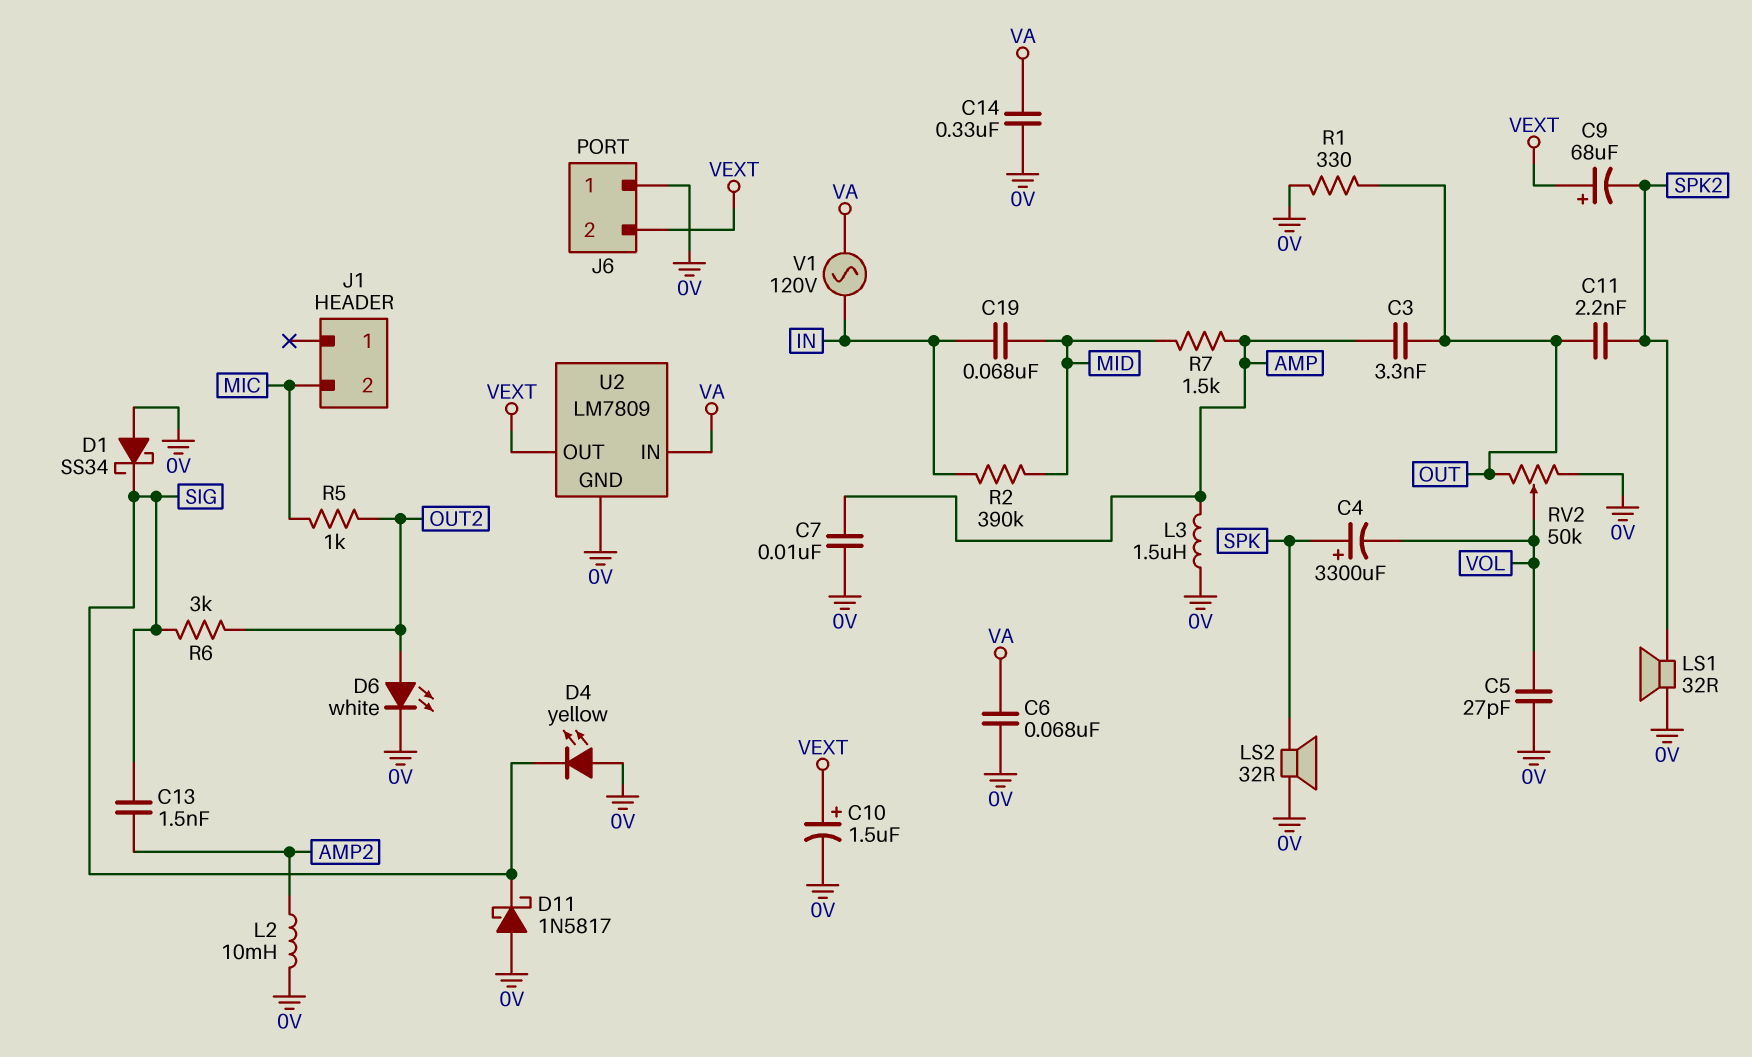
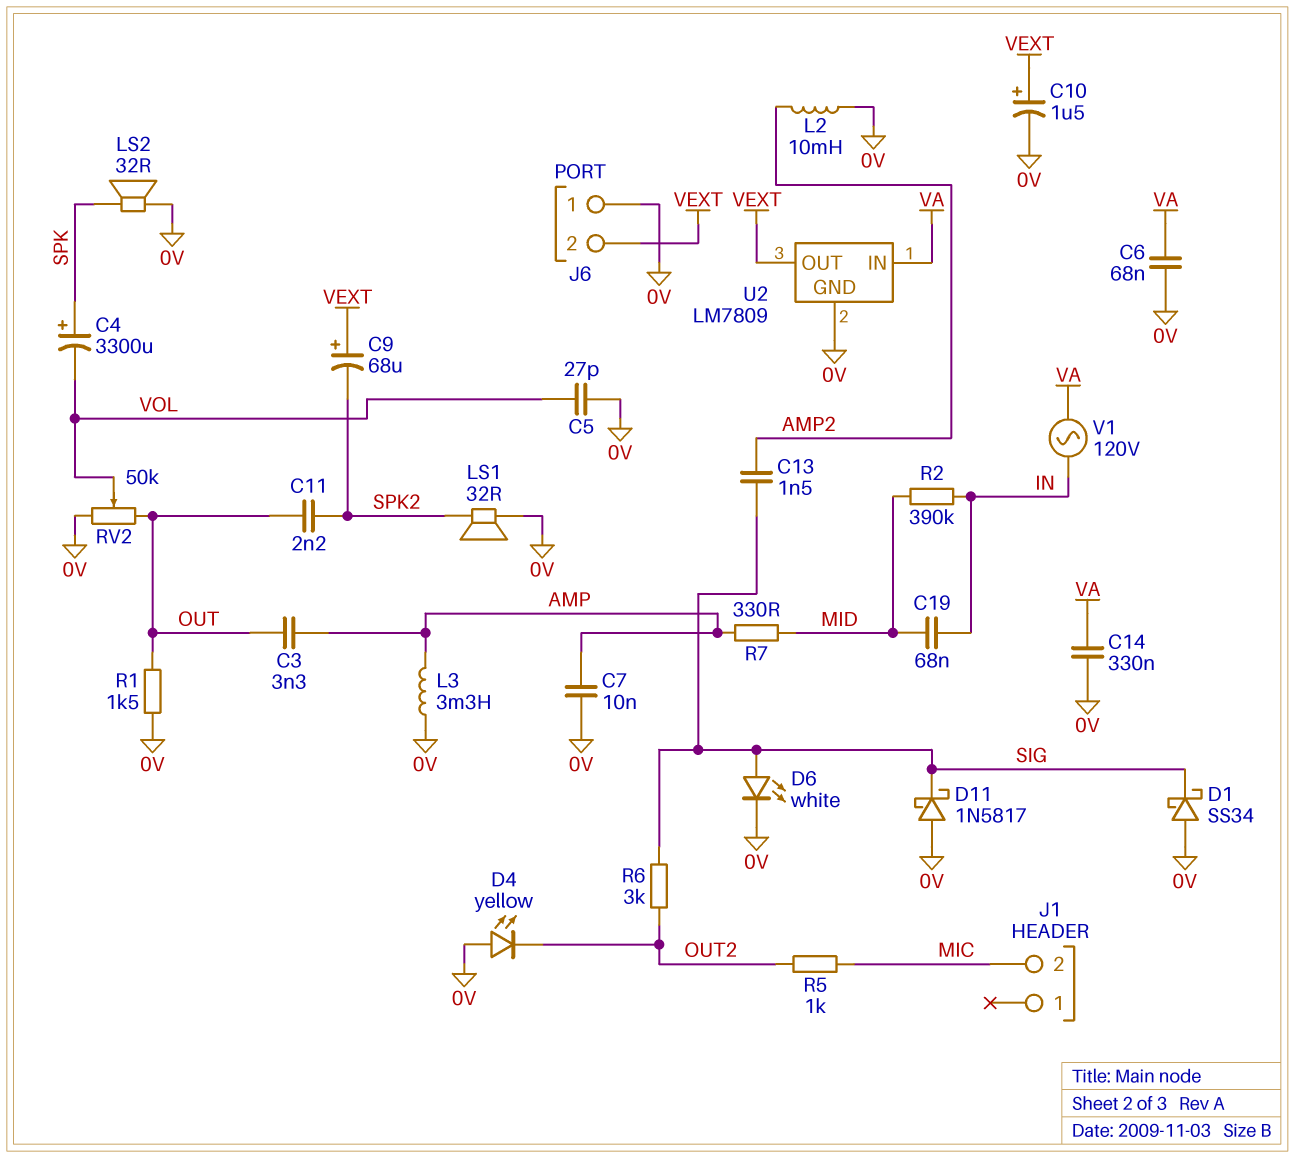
D4: LED yellow (A 0V, K SIG) -> LED yellow (A 0V, K OUT2)
D6: LED white (A OUT2, K 0V) -> LED white (A SIG, K 0V)
L3: 1.5uH (0V, AMP) -> 3.3mH (0V, AMP)
R1: 330 (0V, OUT) -> 1.5k (0V, OUT)
R7: 1.5k (AMP, MID) -> 330 (AMP, MID)

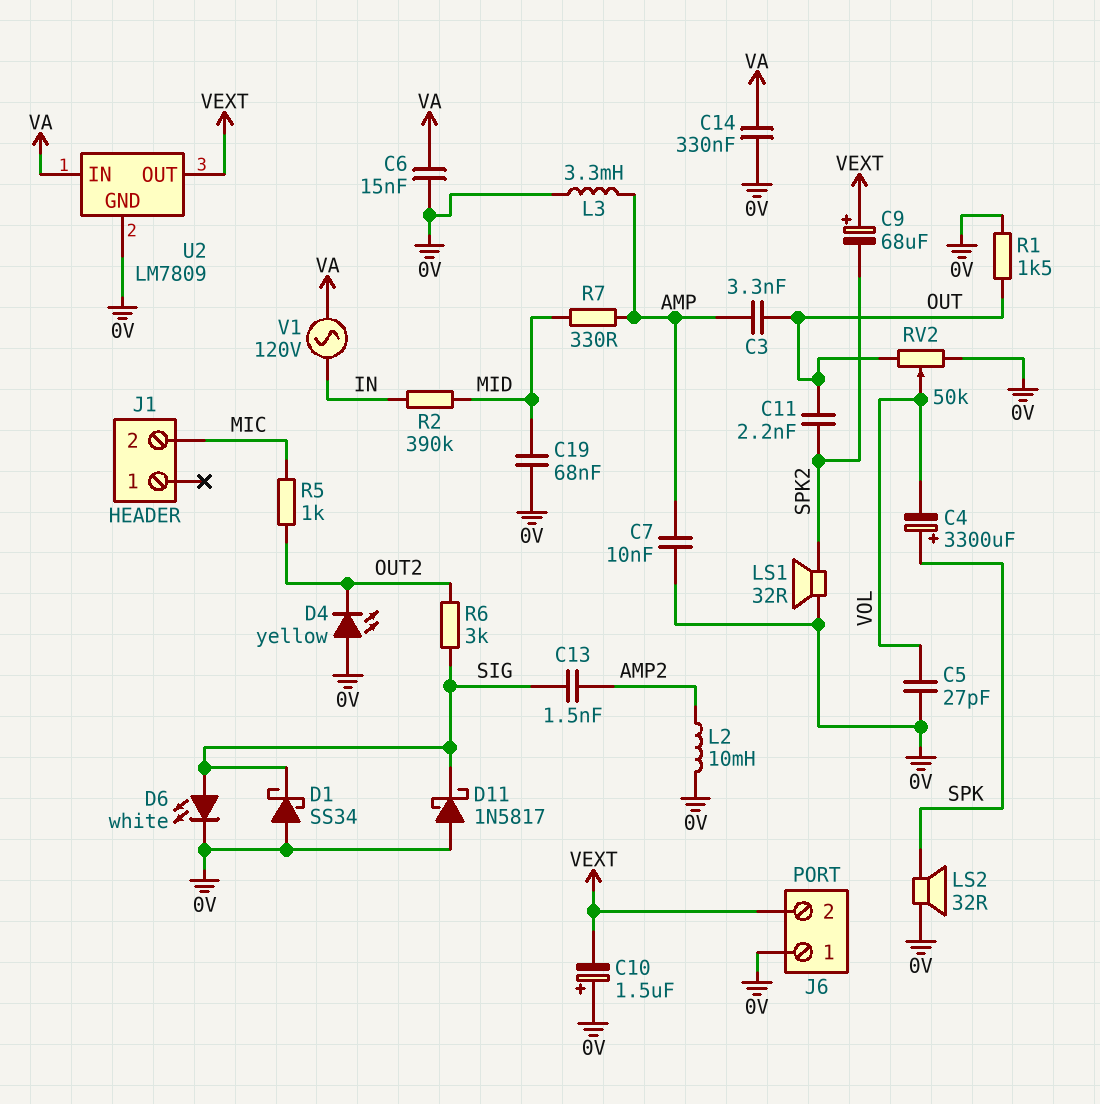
C6: 68nF (0V, VA) -> 15nF (0V, VA)
C10: 1.5uF (plus VEXT, minus 0V) -> 1.5uF (plus 0V, minus VEXT)
C19: 68nF (IN, MID) -> 68nF (0V, MID)

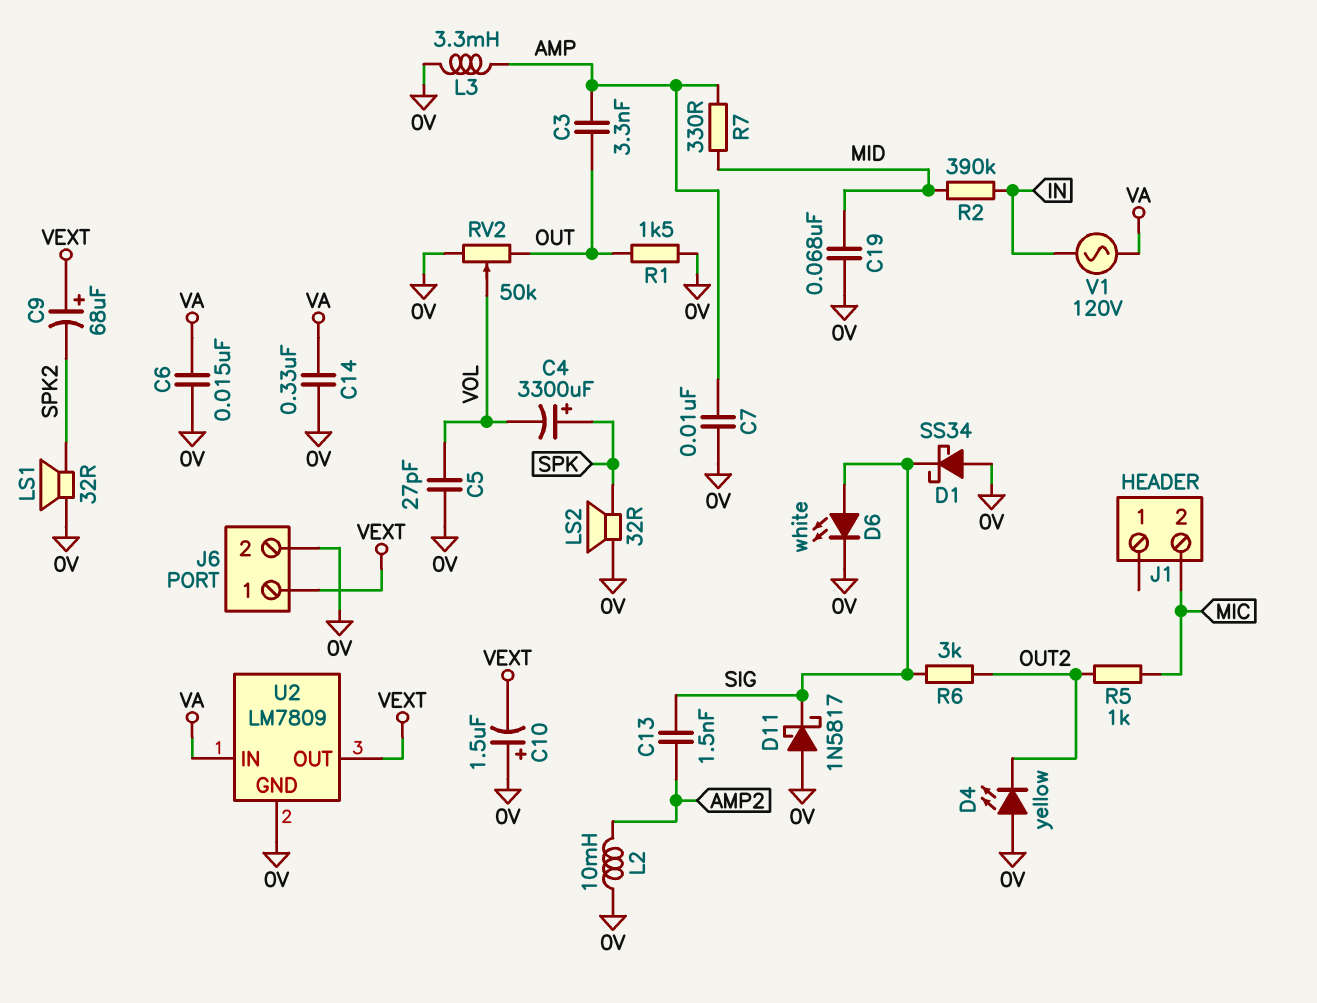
C11: 2.2nF (OUT, SPK2) -> none
J6 pin 1: 0V -> VEXT
J6 pin 2: VEXT -> 0V

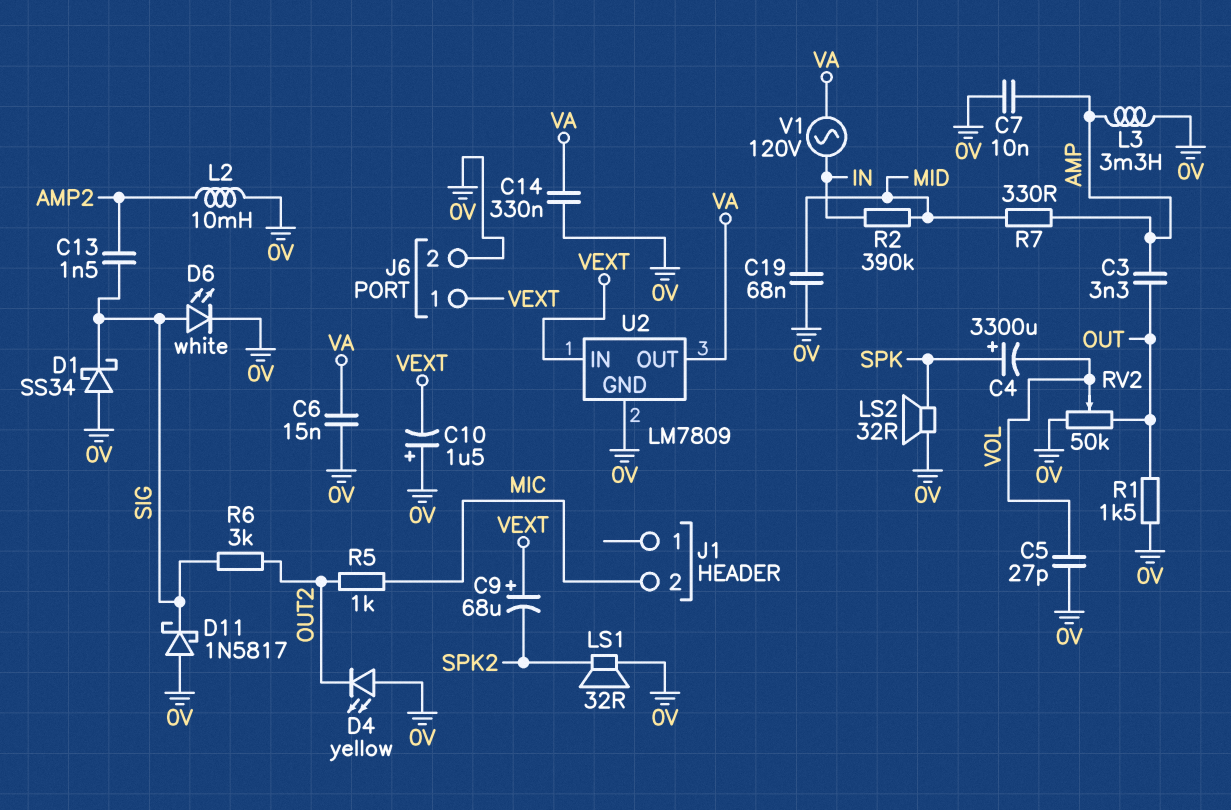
U2 pin IN: VA -> VEXT
U2 pin OUT: VEXT -> VA

